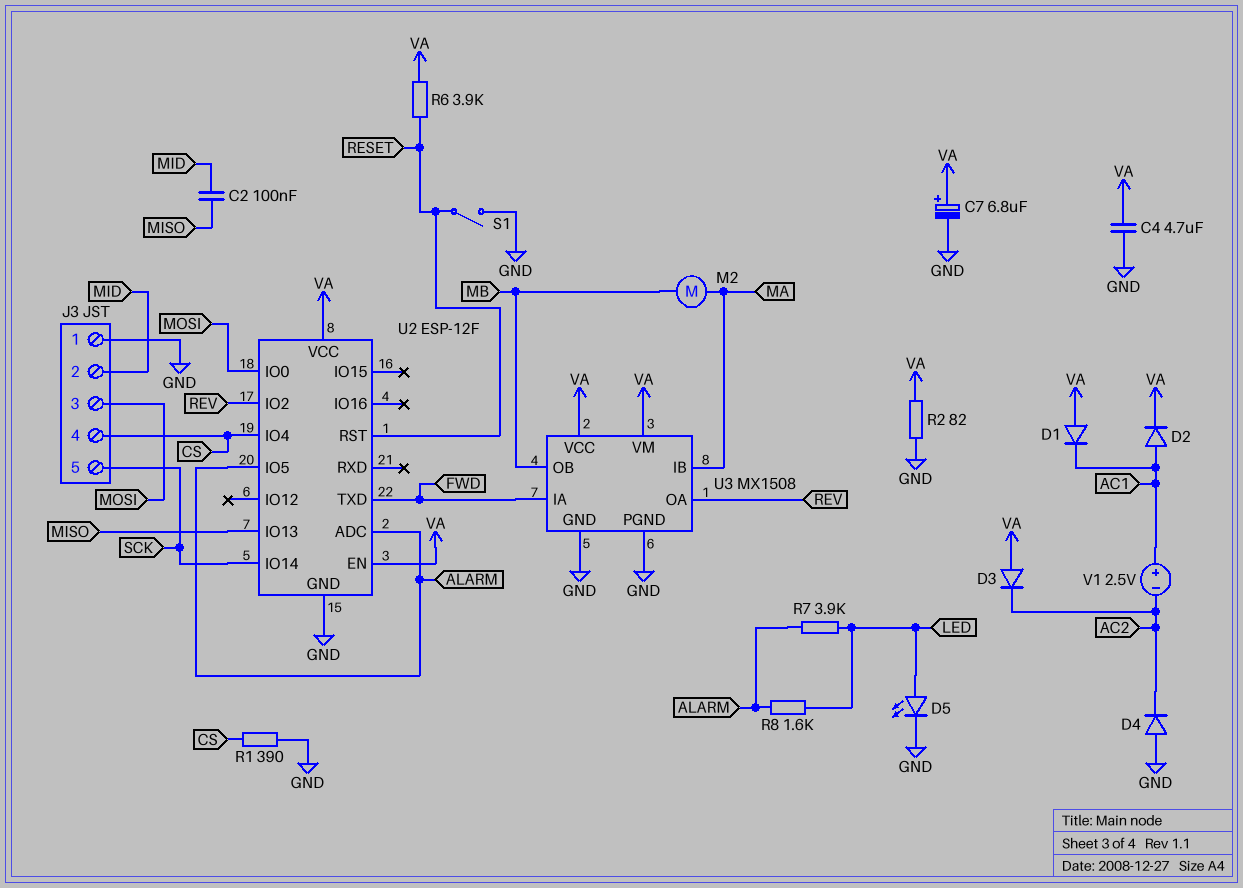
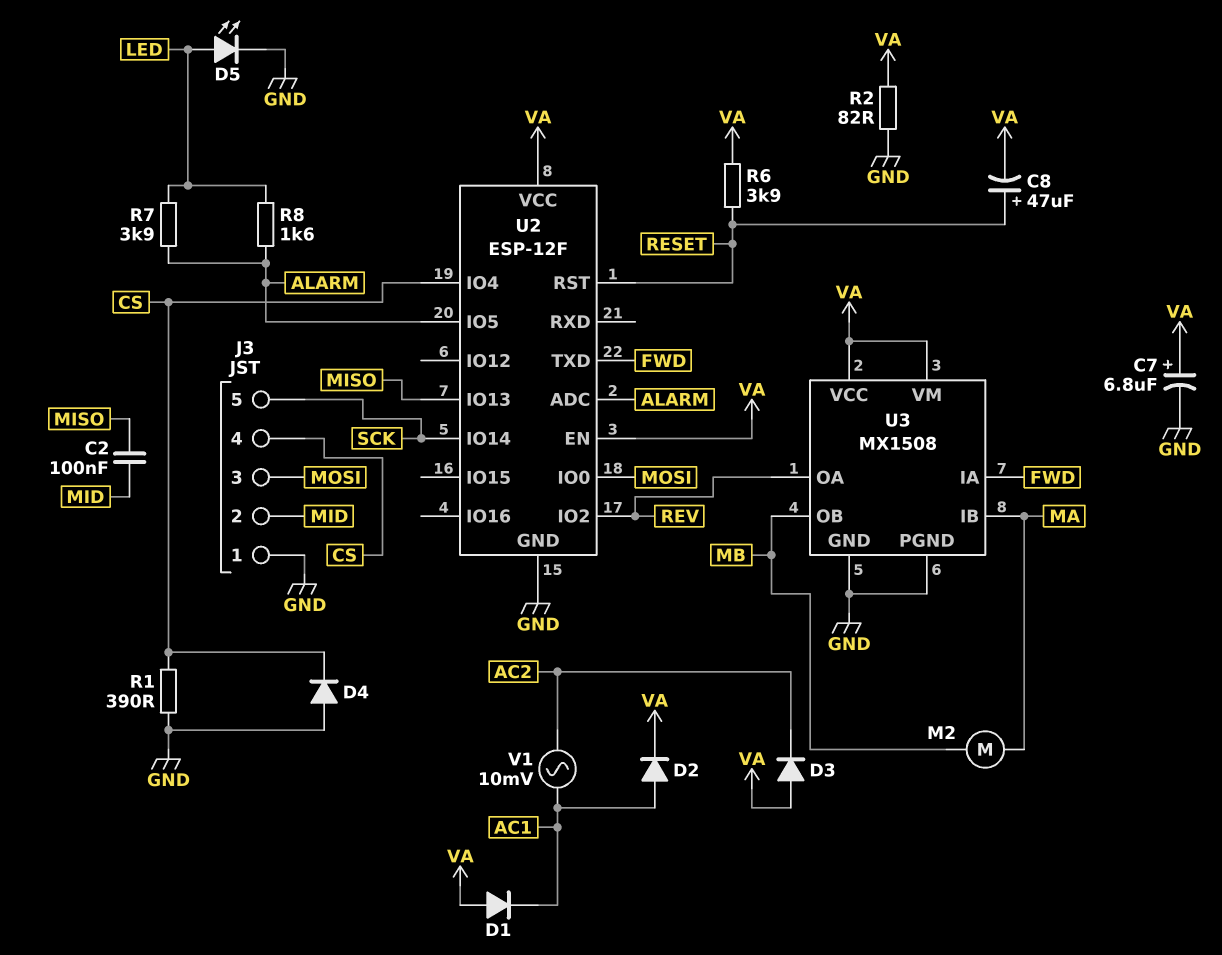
C4: 4.7uF (GND, VA) -> none
C8: none -> 47uF (plus RESET, minus VA)
D4: diode (A GND, K AC2) -> diode (A GND, K CS)
S1: switch (GND, RESET) -> none
V1: 2.5V (plus AC1, minus AC2) -> AC 10mV (AC1, AC2)

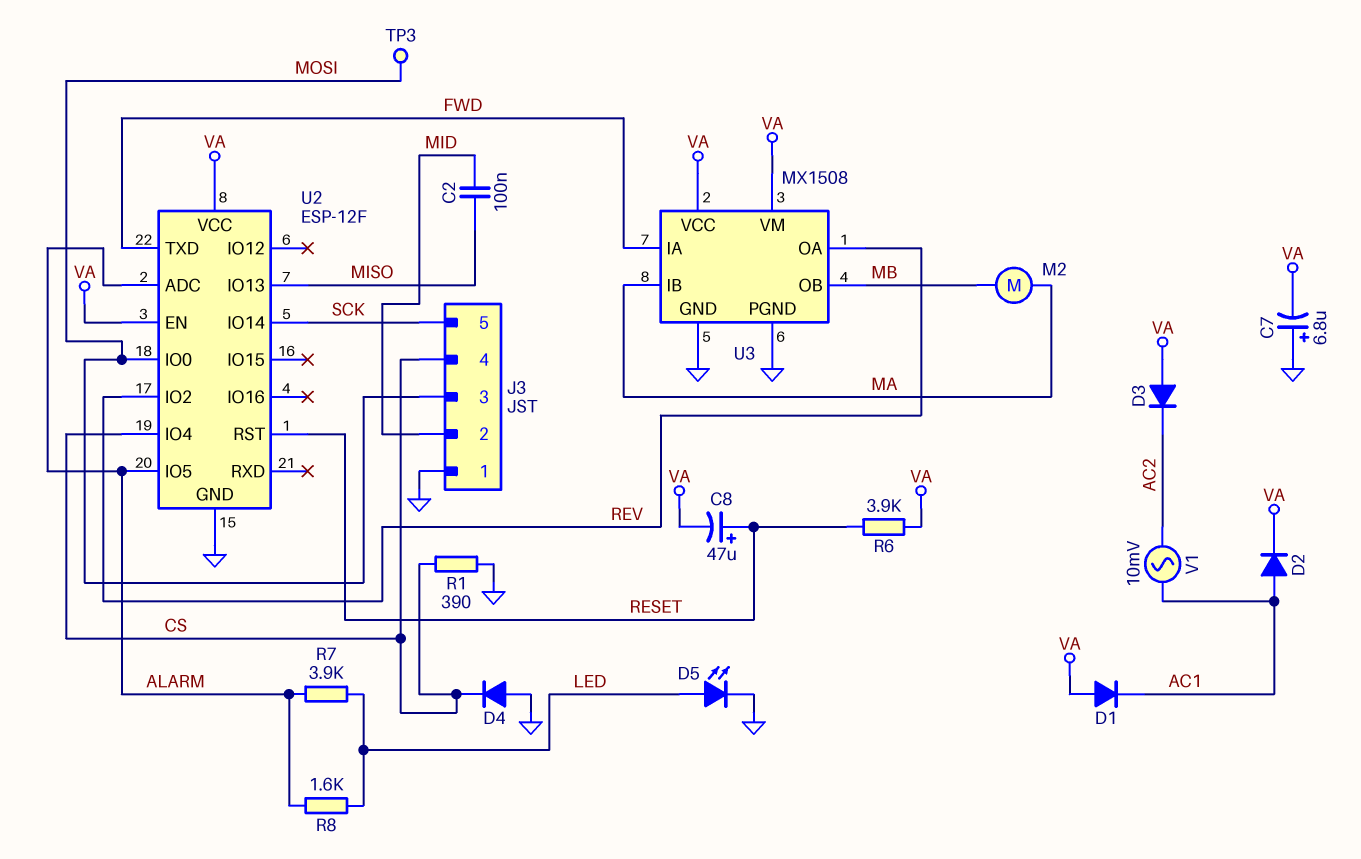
C7: 6.8uF (plus VA, minus GND) -> 6.8uF (plus GND, minus VA)
R2: 82 (GND, VA) -> none
TP3: none -> test point (MOSI)

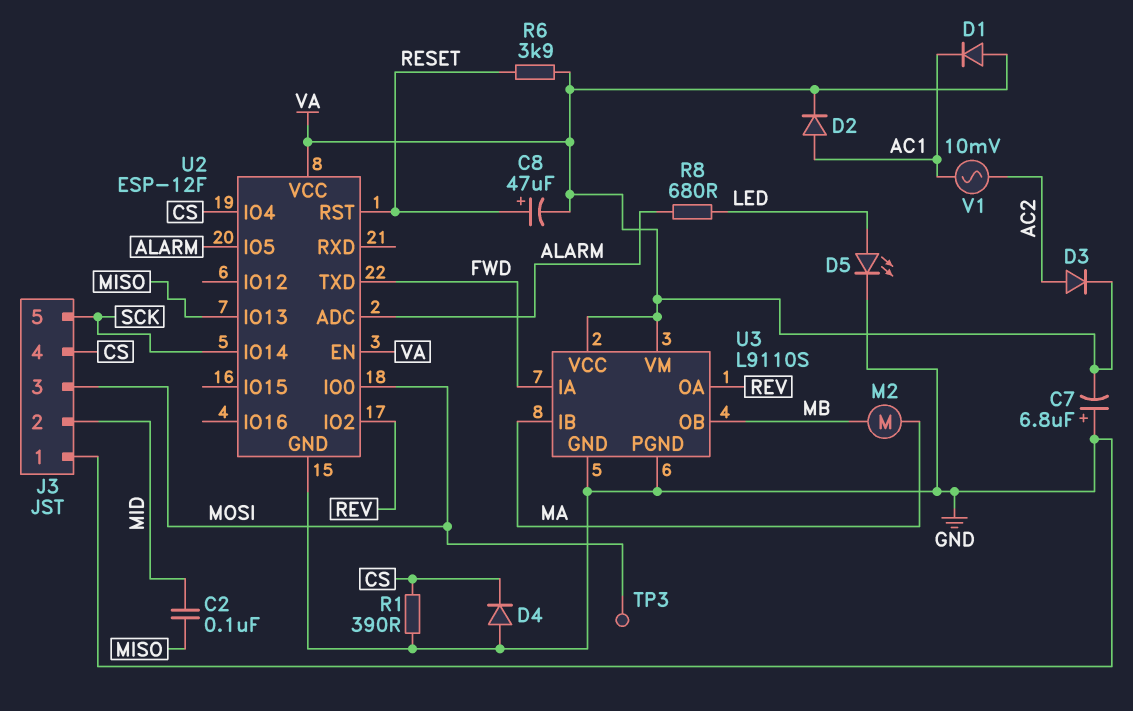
D3: diode (A VA, K AC2) -> diode (A AC2, K VA)
R7: 3.9k (ALARM, LED) -> none
R8: 1.6k (ALARM, LED) -> 680 (ALARM, LED)
U3: MX1508 -> L9110S

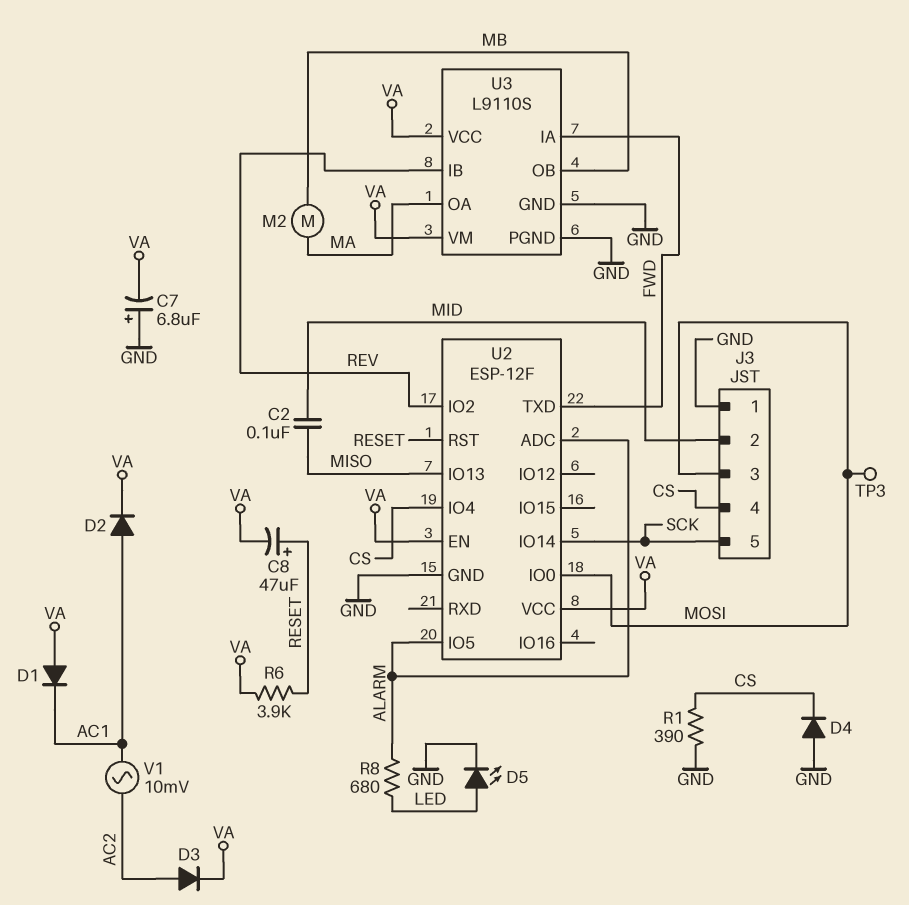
U3 pin IB: MA -> REV
U3 pin OA: REV -> MA

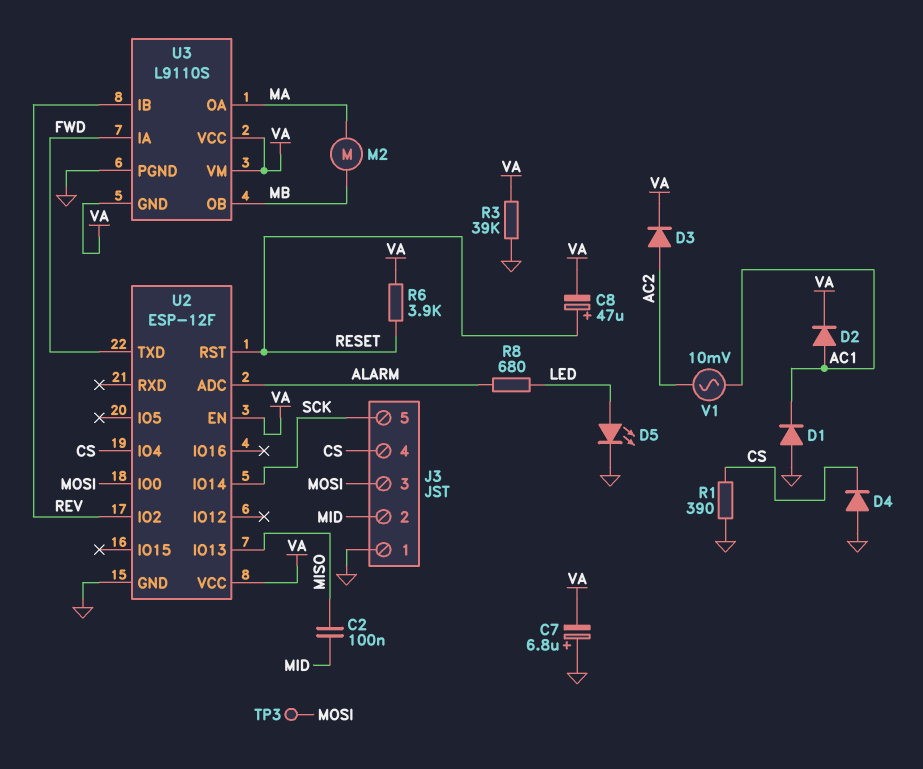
D1: diode (A VA, K AC1) -> diode (A GND, K AC1)
R3: none -> 39k (GND, VA)
U2 pin IO5: ALARM -> none
U3 pin GND: GND -> VA

